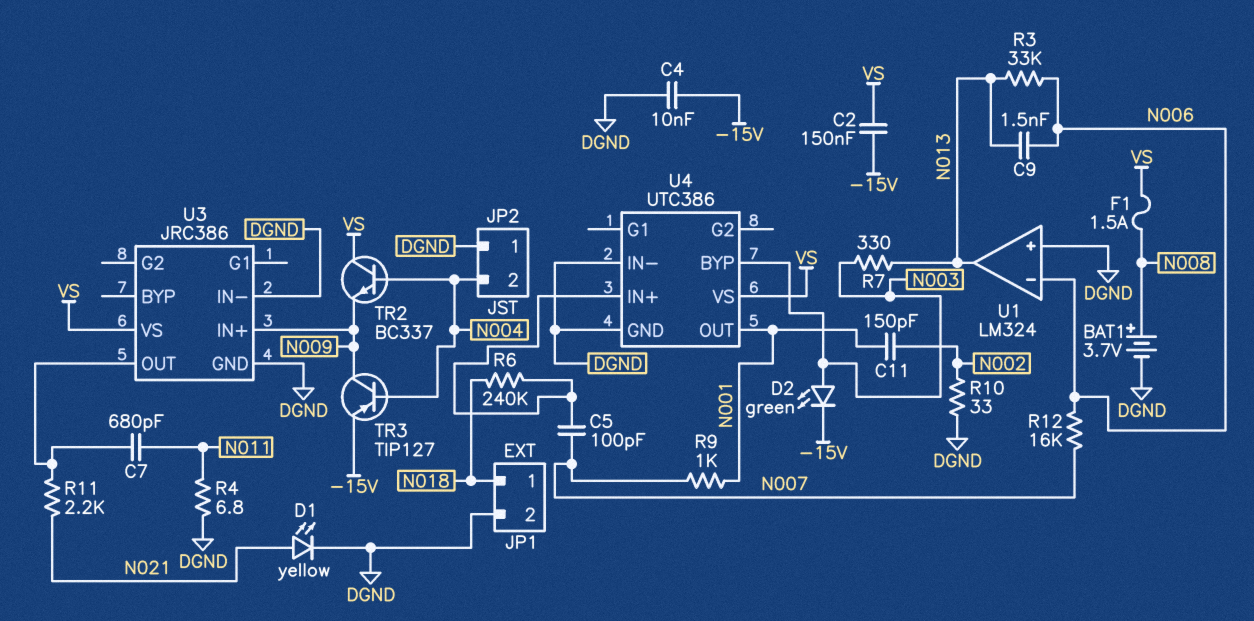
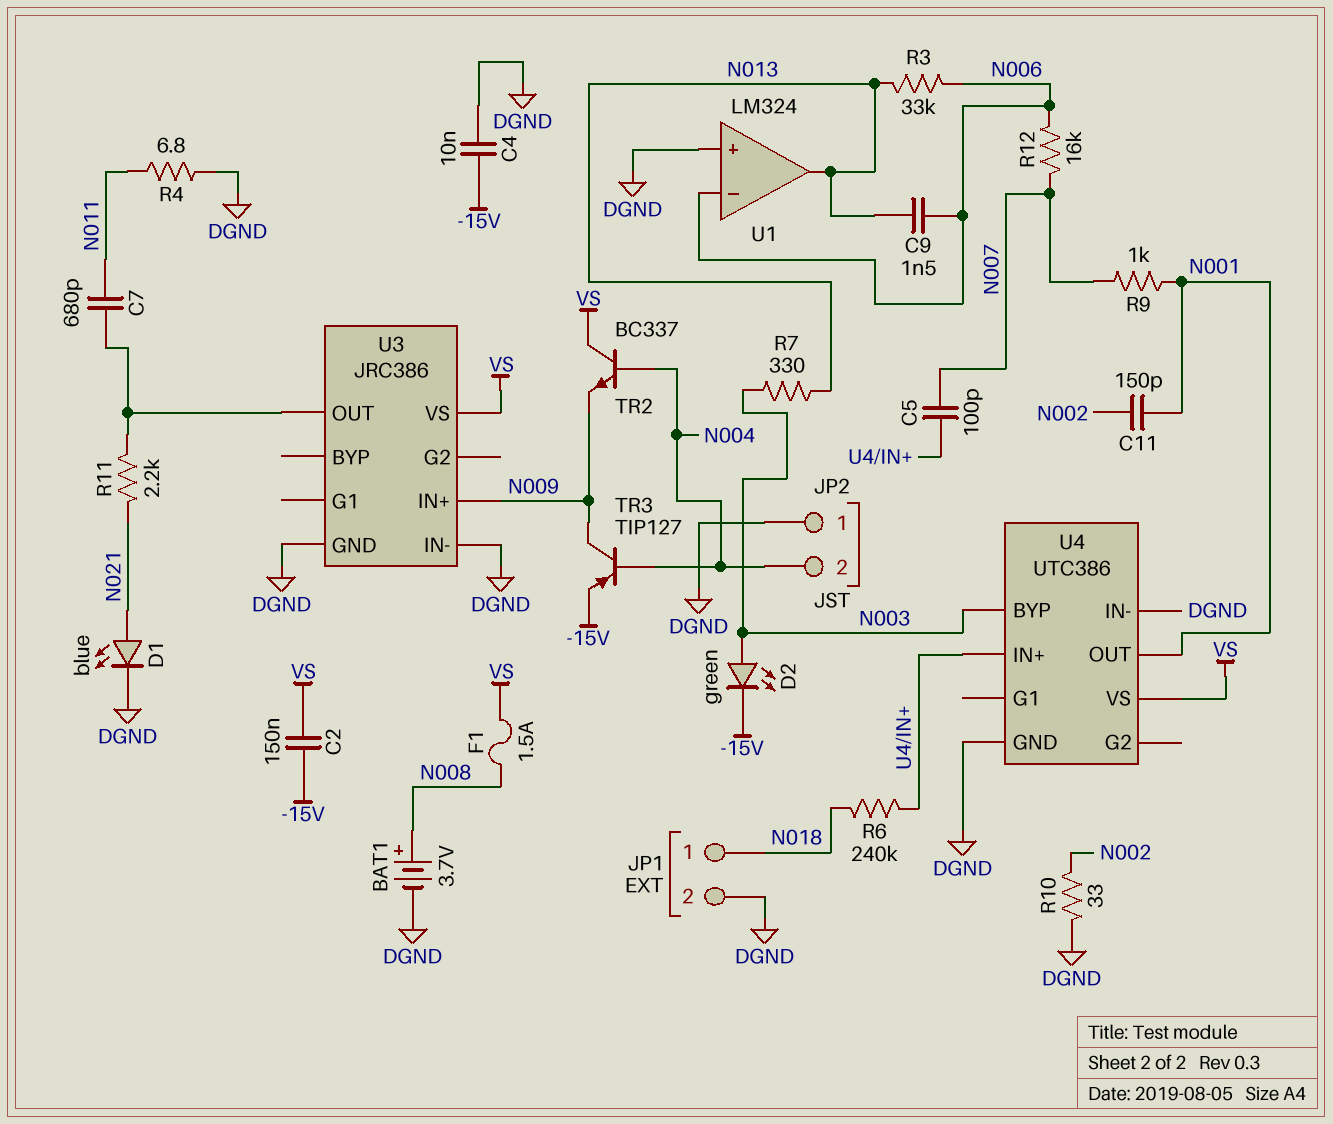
D1: LED yellow (A N021, K DGND) -> LED blue (A N021, K DGND)

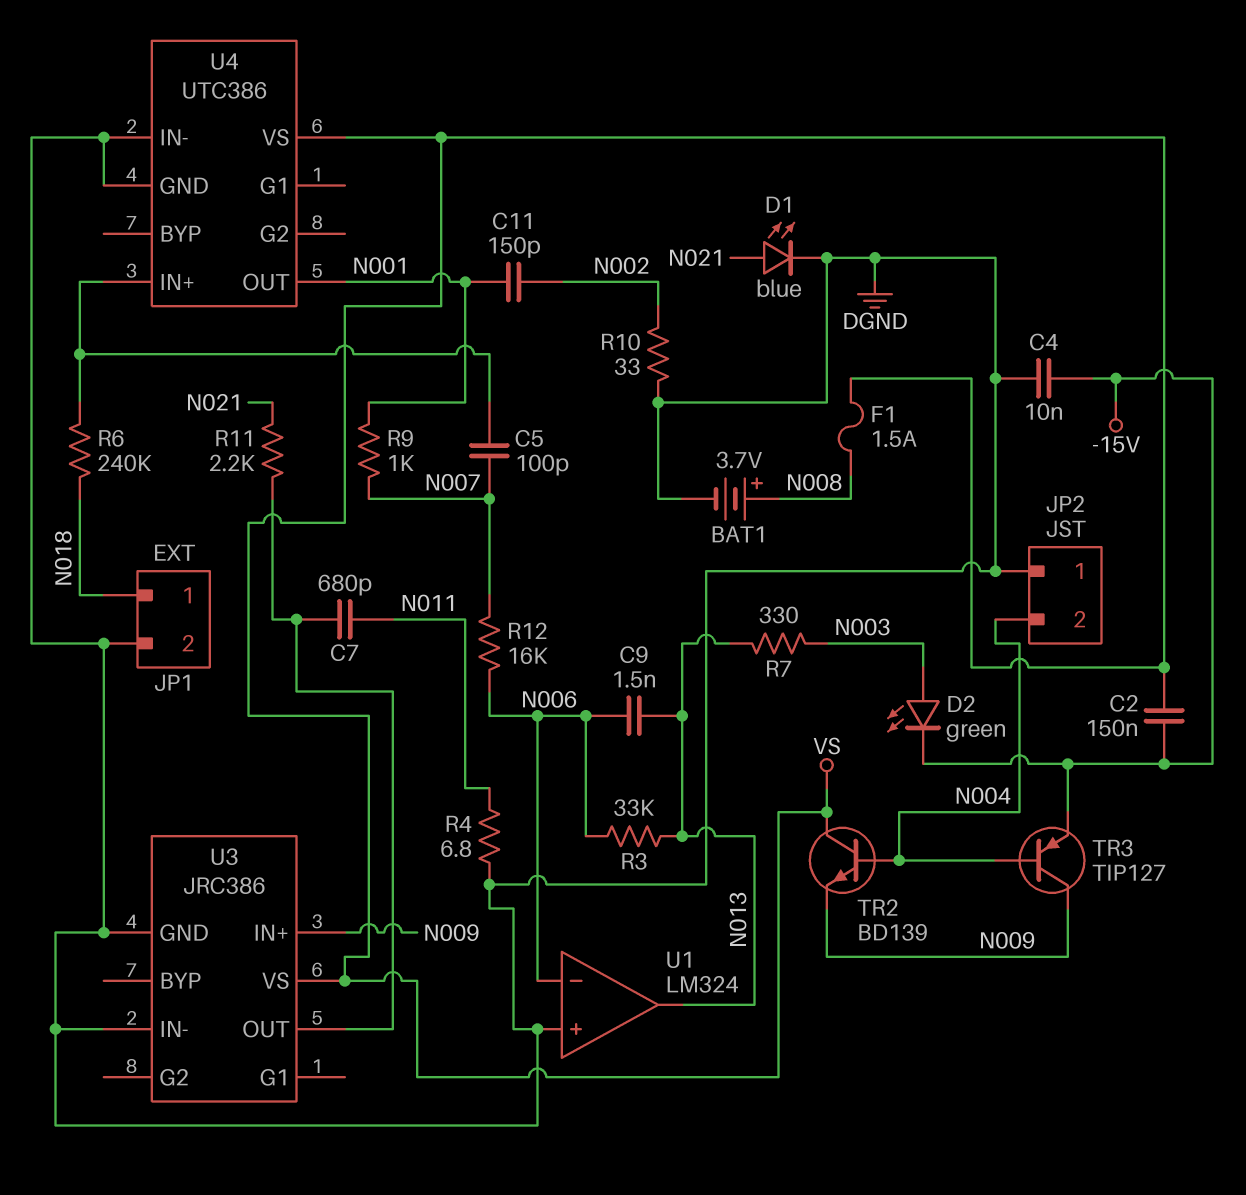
TR2: NPN BC337 (B N004, C VS, E N009) -> NPN BD139 (B N004, C VS, E N009)
U4 pin BYP: N003 -> none

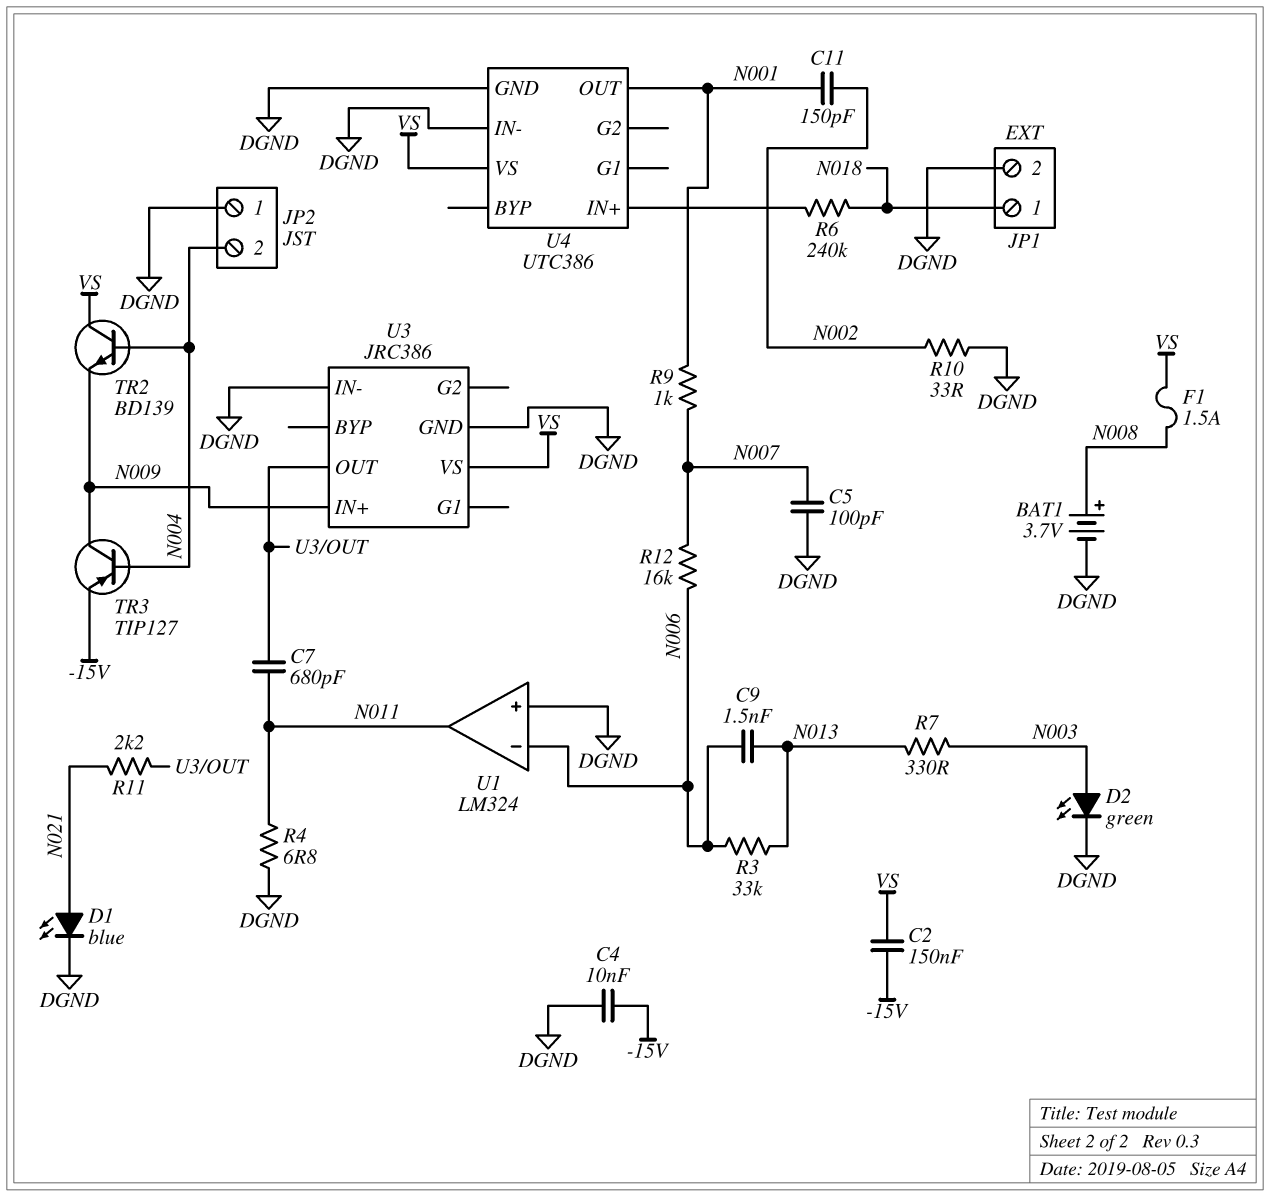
C5: 100pF (N007, U4/IN+) -> 100pF (DGND, N007)
D2: LED green (A N003, K -15V) -> LED green (A N003, K DGND)
U1 pin out: N013 -> N011

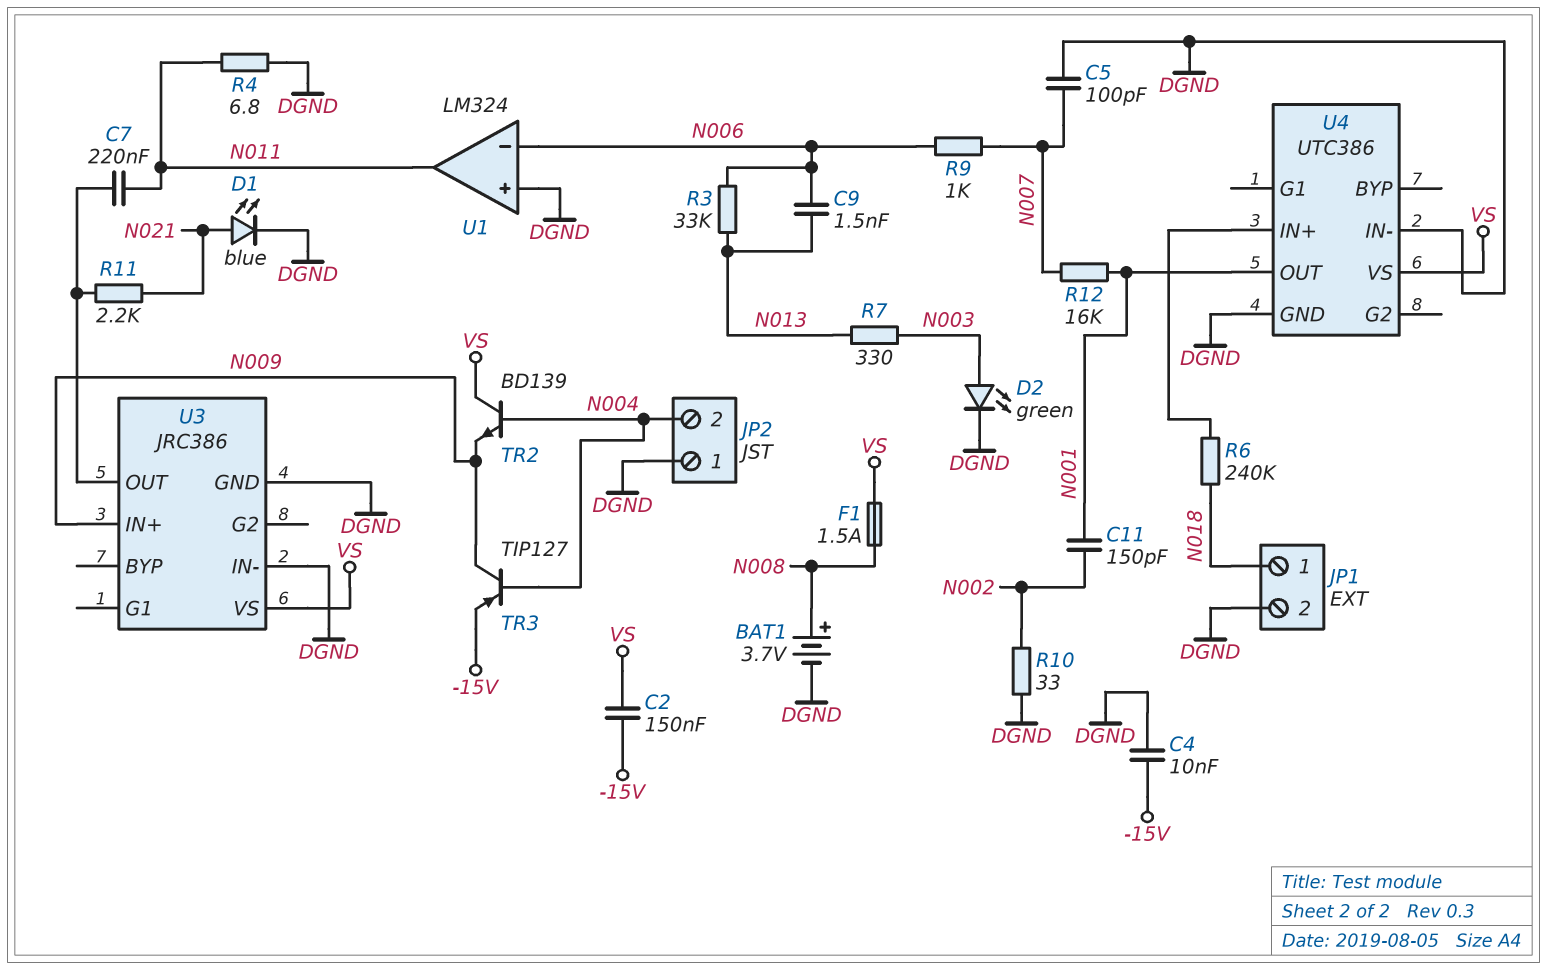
C7: 680pF (N011, U3/OUT) -> 220nF (N011, U3/OUT)
R9: 1k (N001, N007) -> 1k (N006, N007)
R12: 16k (N006, N007) -> 16k (N001, N007)

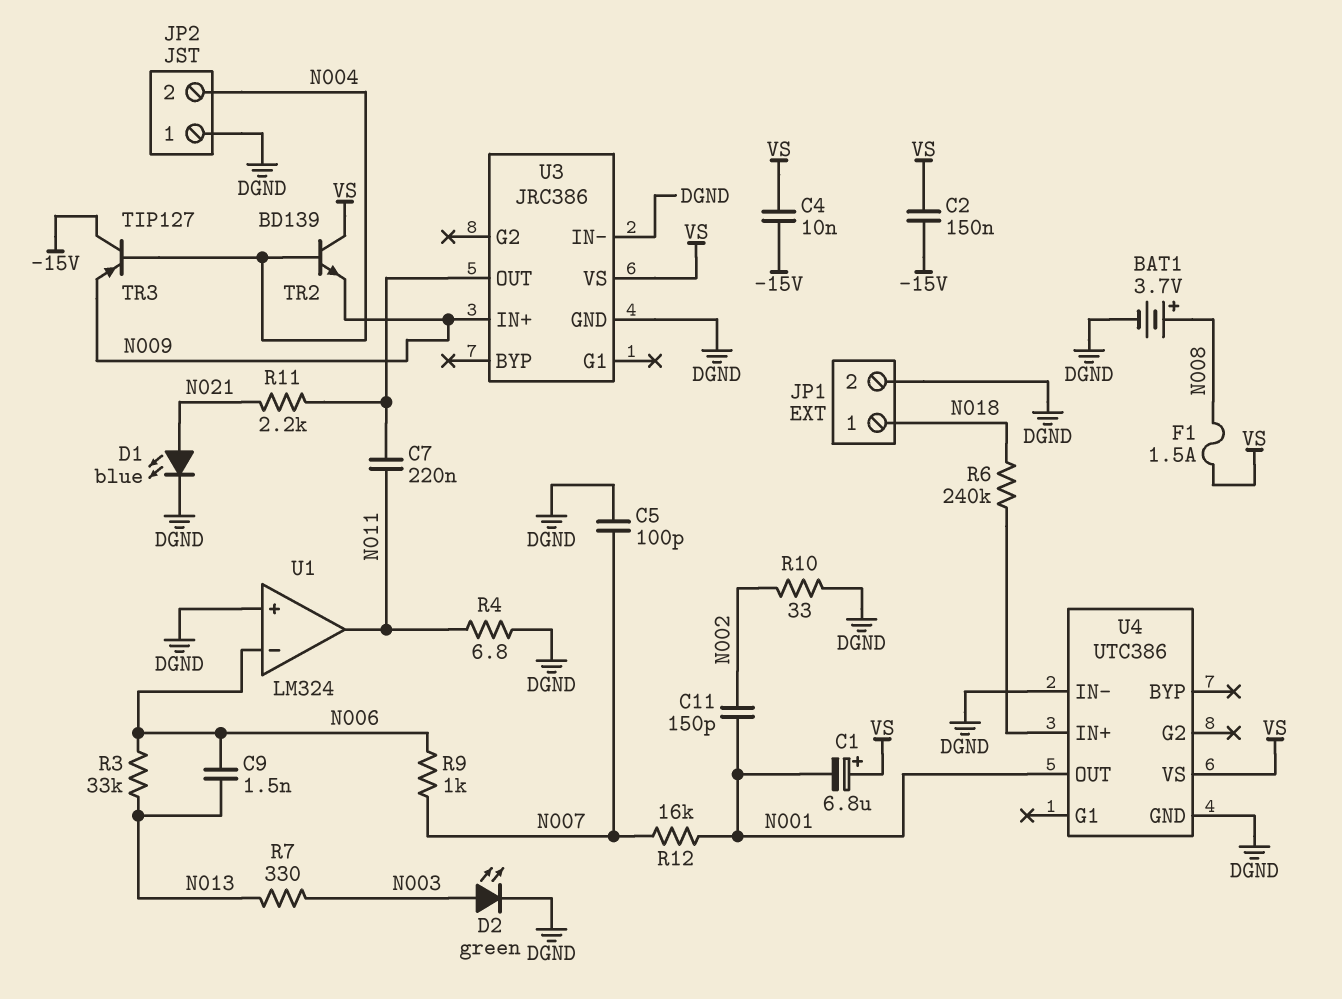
C1: none -> 6.8uF (plus VS, minus N001)
C4: 10nF (-15V, DGND) -> 10nF (-15V, VS)
TR3: PNP TIP127 (B N004, C N009, E -15V) -> PNP TIP127 (B N004, C -15V, E N009)

